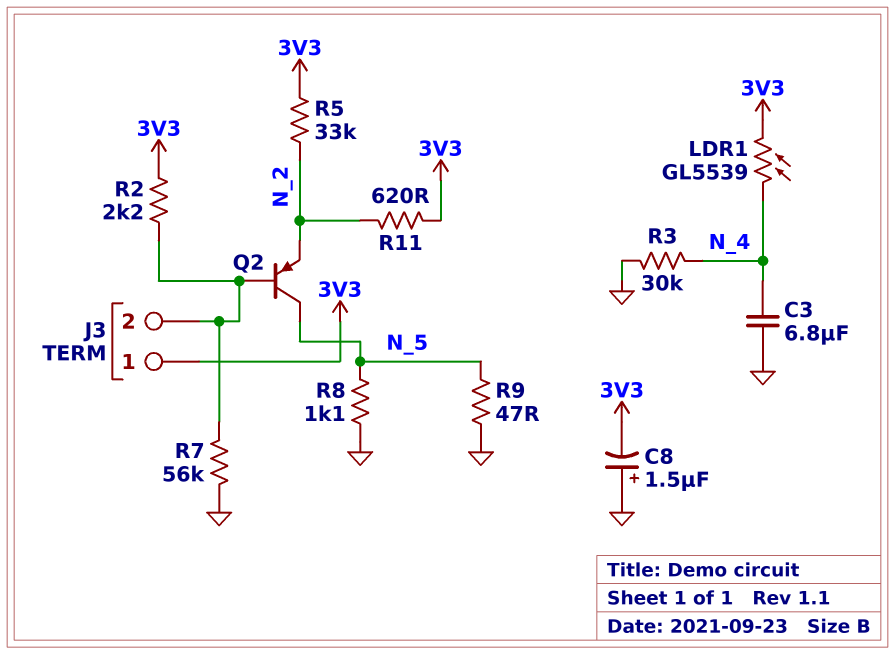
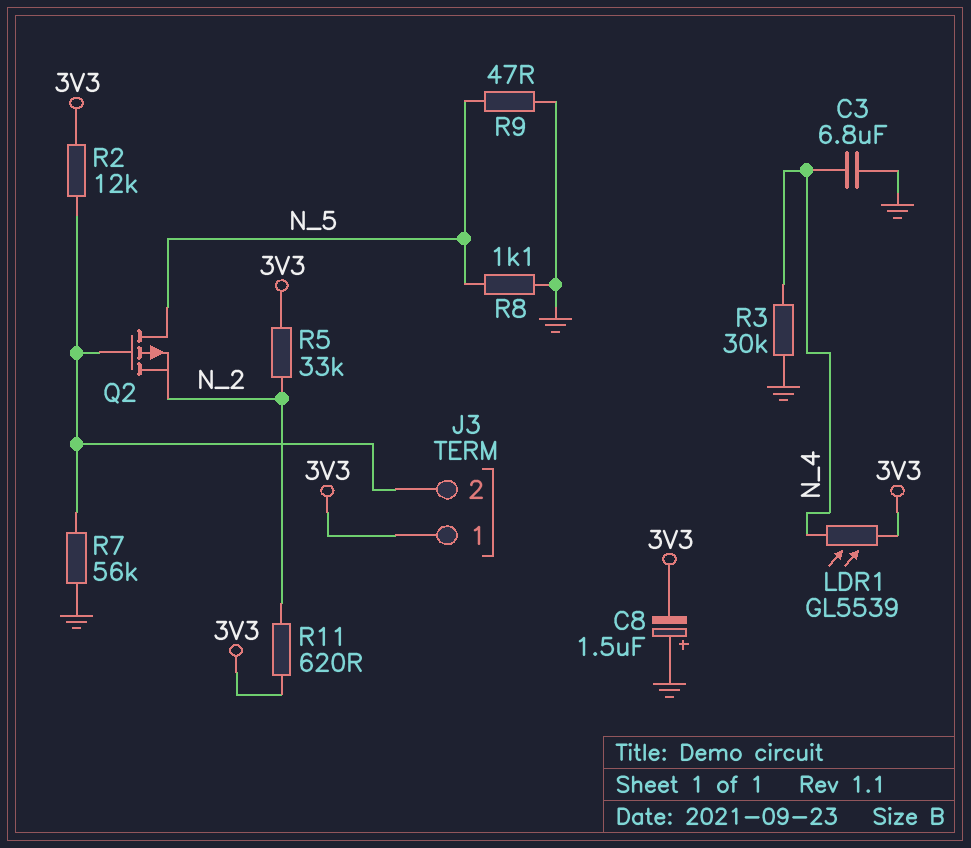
Q2: PNP (B J3/2, C N_5, E N_2) -> PMOS (G J3/2, D N_5, S N_2)
R2: 2.2k (3V3, J3/2) -> 12k (3V3, J3/2)

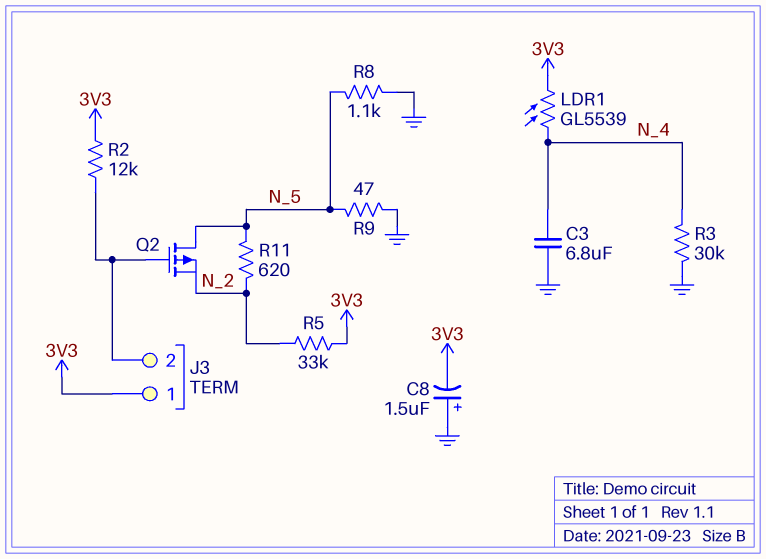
R7: 56k (GND, J3/2) -> none
R11: 620 (3V3, N_2) -> 620 (N_2, N_5)

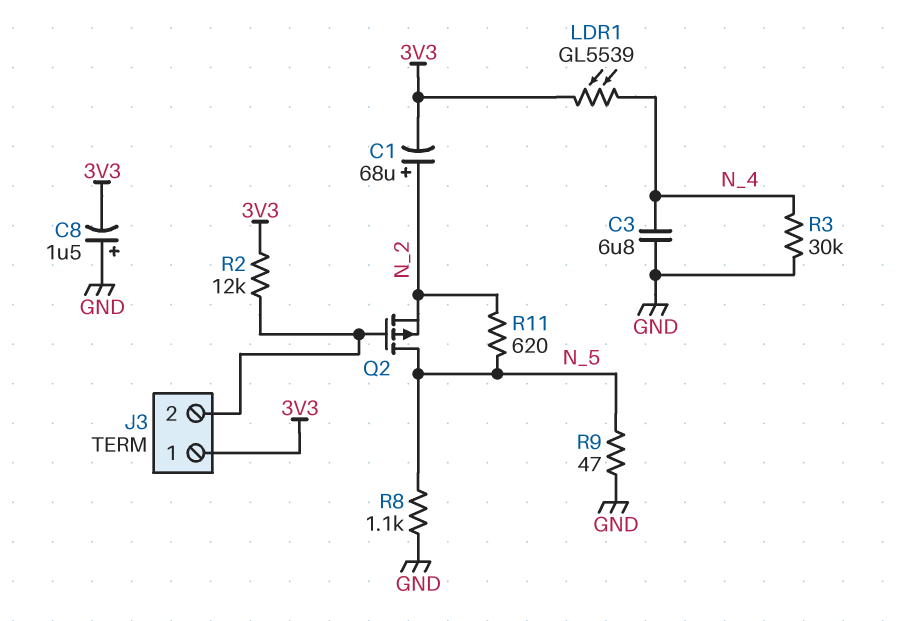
C1: none -> 68uF (plus N_2, minus 3V3)
R5: 33k (3V3, N_2) -> none

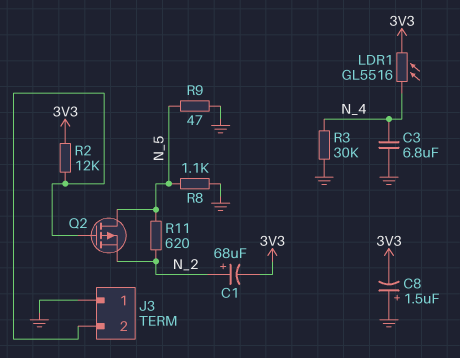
J3 pin 1: 3V3 -> GND
LDR1: GL5539 (3V3, N_4) -> GL5516 (3V3, N_4)

